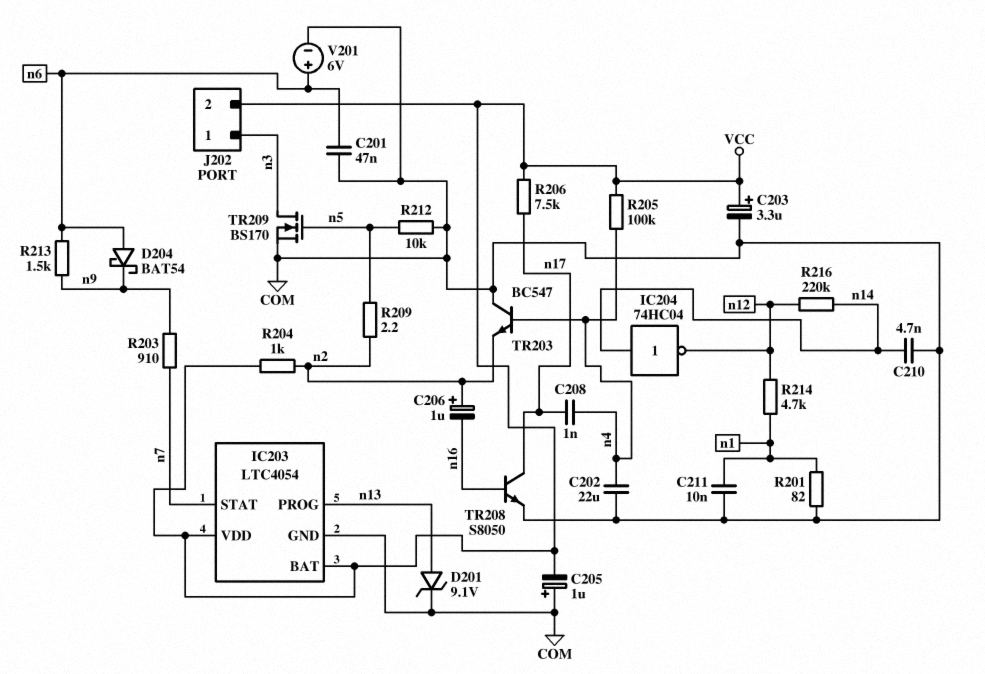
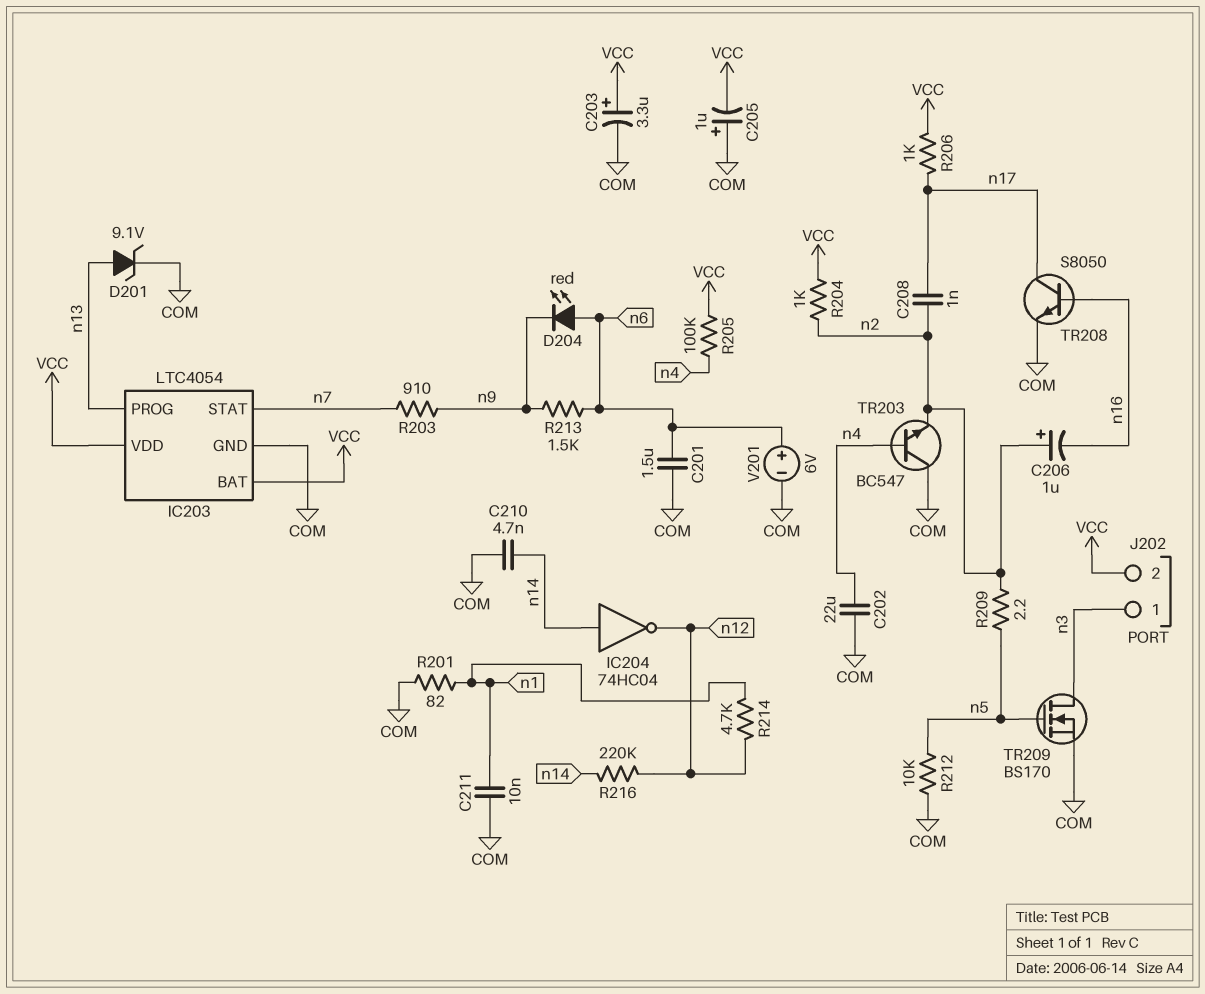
C201: 47nF (COM, n6) -> 1.5uF (COM, n6)
C208: 1nF (n4, n17) -> 1nF (n2, n17)
D204: schottky BAT54 (A n6, K n9) -> LED red (A n6, K n9)
R206: 7.5k (VCC, n17) -> 1k (VCC, n17)

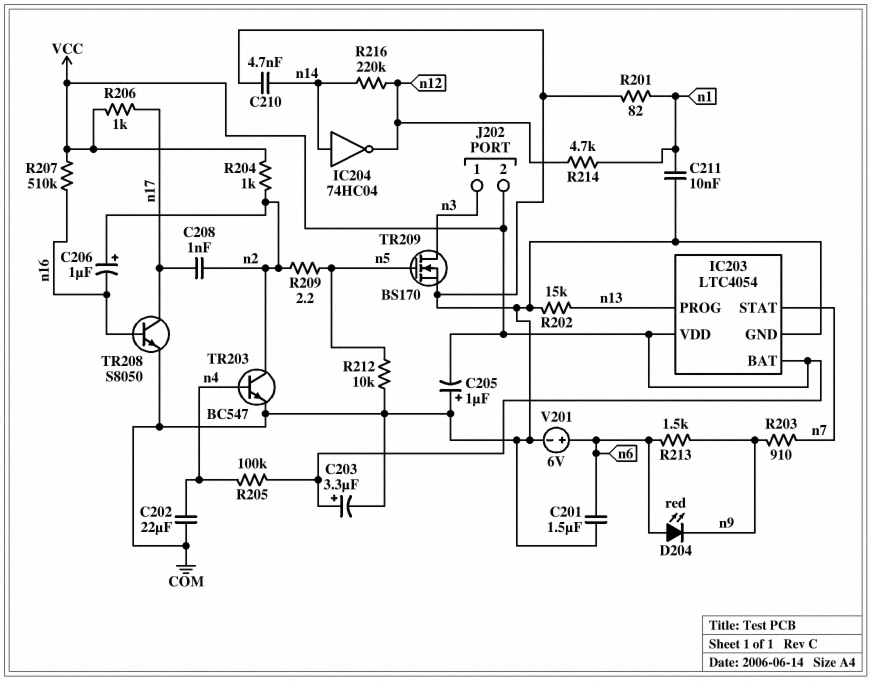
D201: zener 9.1V (A n13, K COM) -> none
R202: none -> 15k (COM, n13)
R207: none -> 510k (VCC, n16)
TR203: NPN BC547 (B n4, C COM, E n2) -> NPN BC547 (B n4, C n2, E COM)

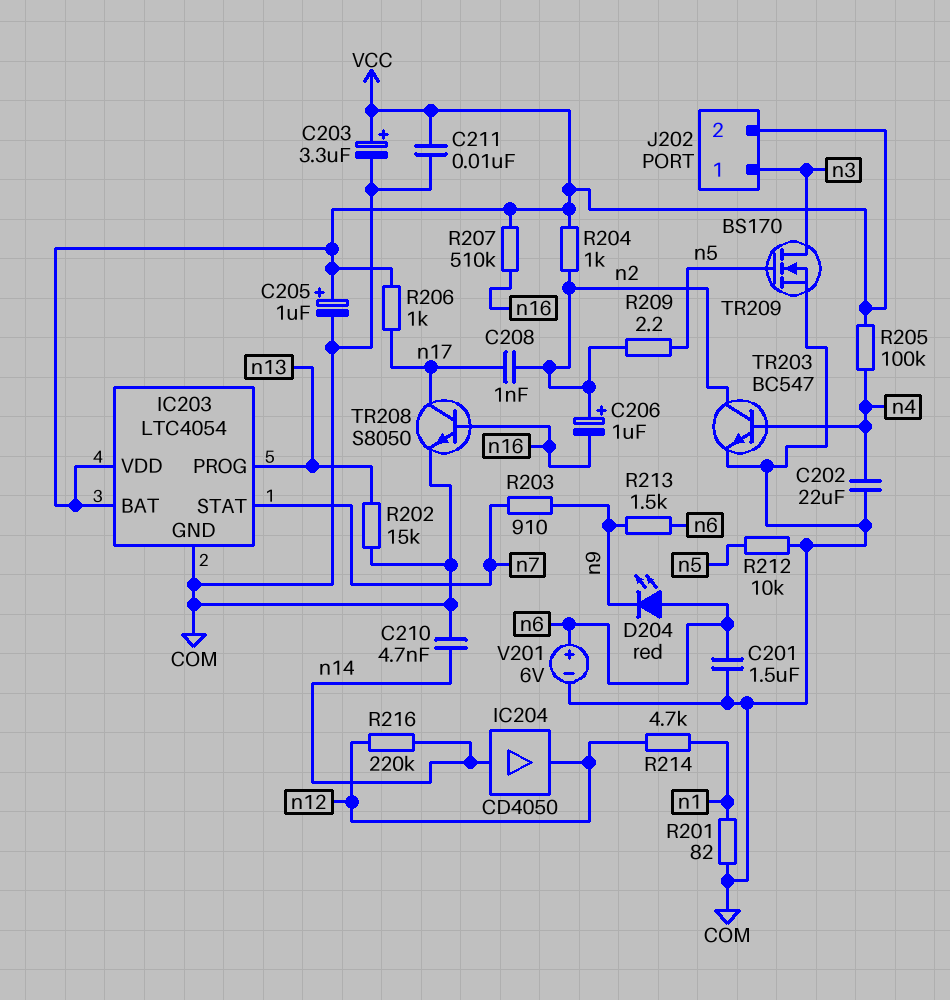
C205: 1uF (plus COM, minus VCC) -> 1uF (plus VCC, minus COM)
C211: 10nF (COM, n1) -> 10nF (COM, VCC)
IC204: NOT 74HC04 (in n14, out n12) -> buffer CD4050 (in n14, out n12)

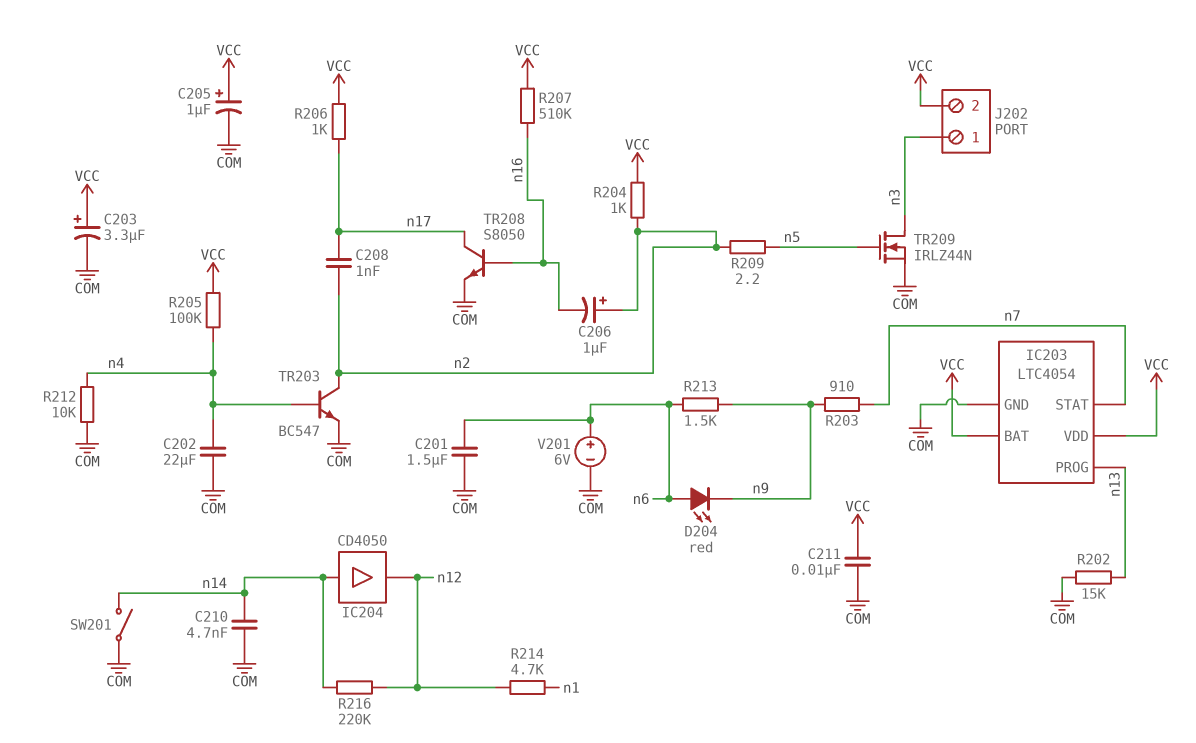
R201: 82 (COM, n1) -> none
R212: 10k (COM, n5) -> 10k (COM, n4)
SW201: none -> switch (COM, n14)
TR209: NMOS BS170 (G n5, D n3, S COM) -> NMOS IRLZ44N (G n5, D n3, S COM)

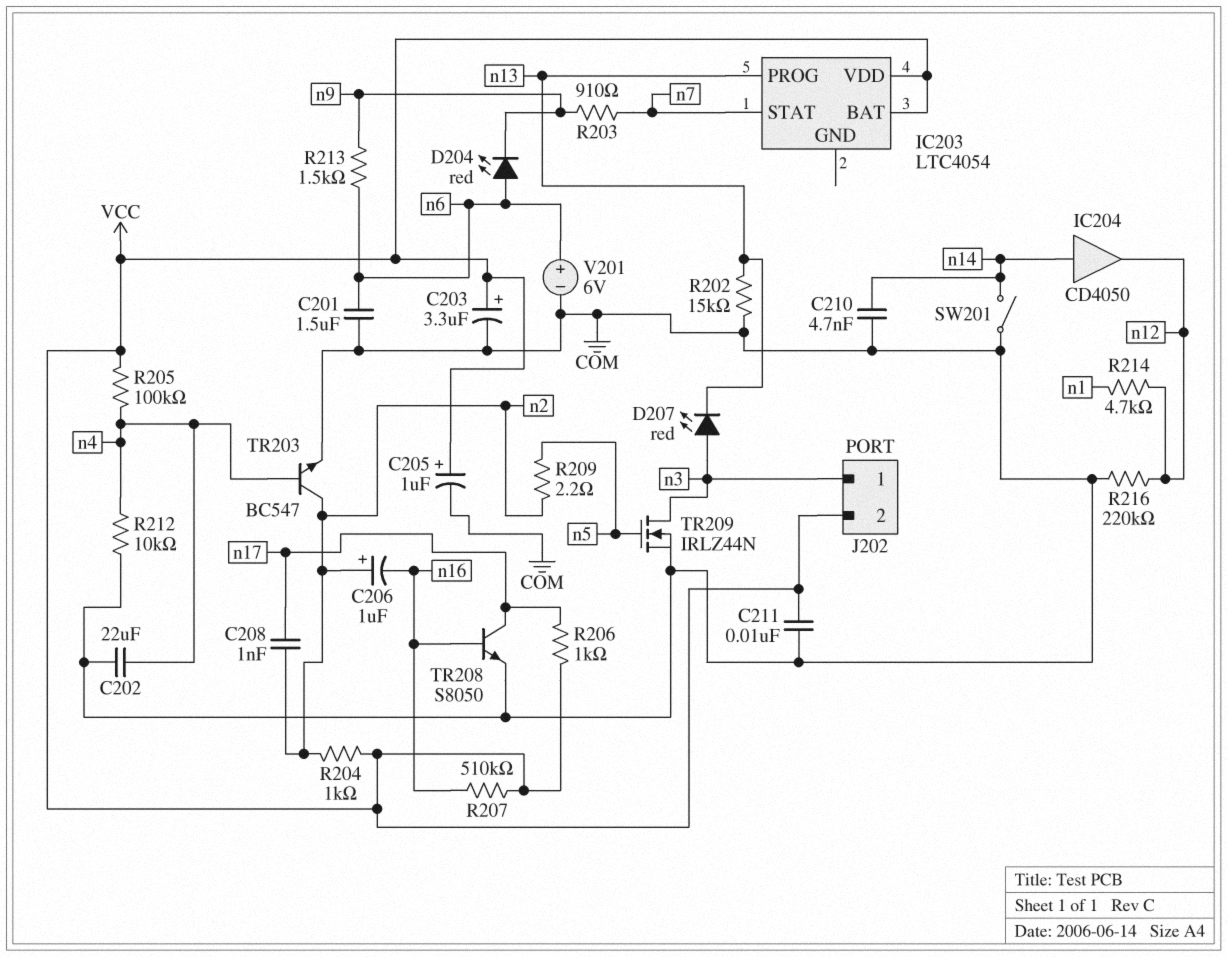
D207: none -> LED red (A n3, K n13)
IC203 pin GND: COM -> none
R216: 220k (n12, n14) -> 220k (COM, n12)

